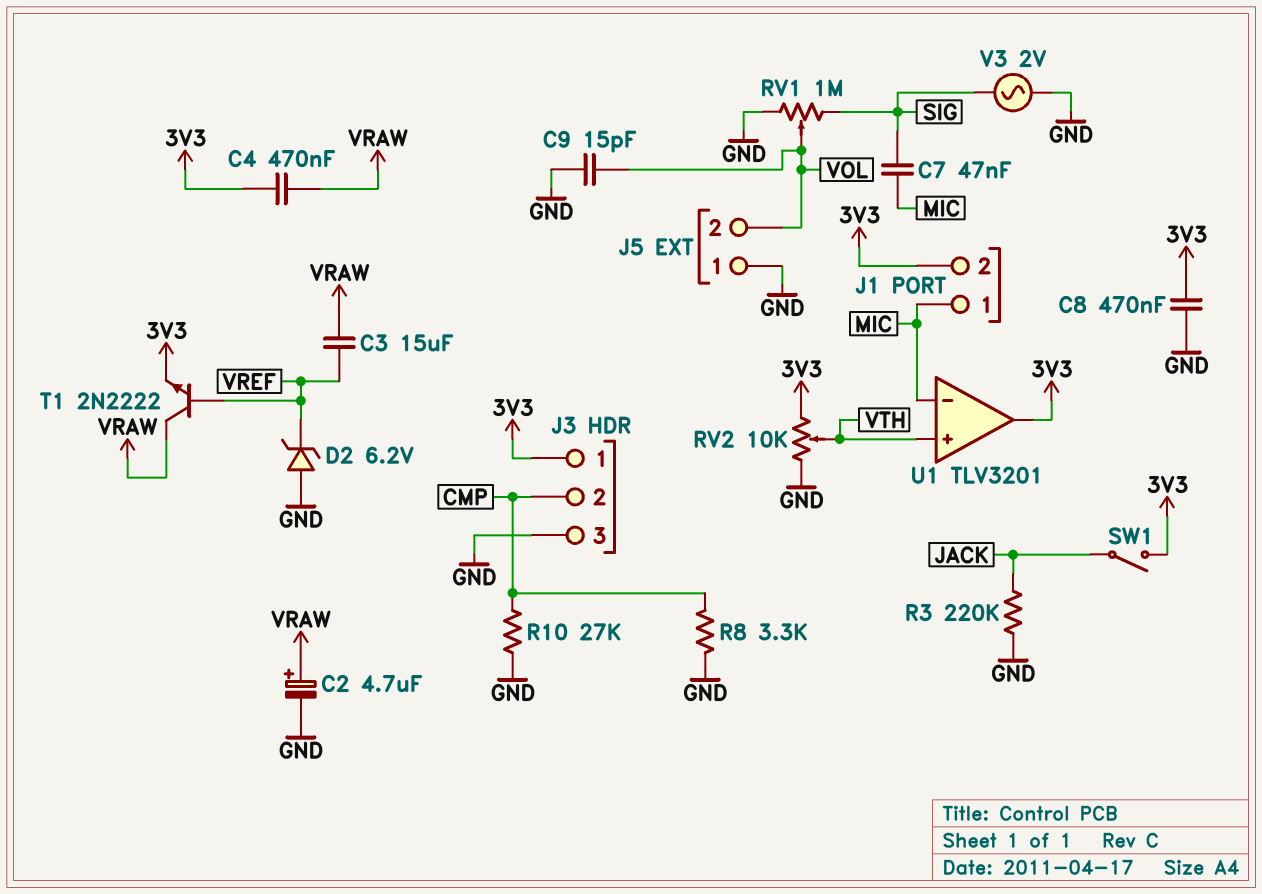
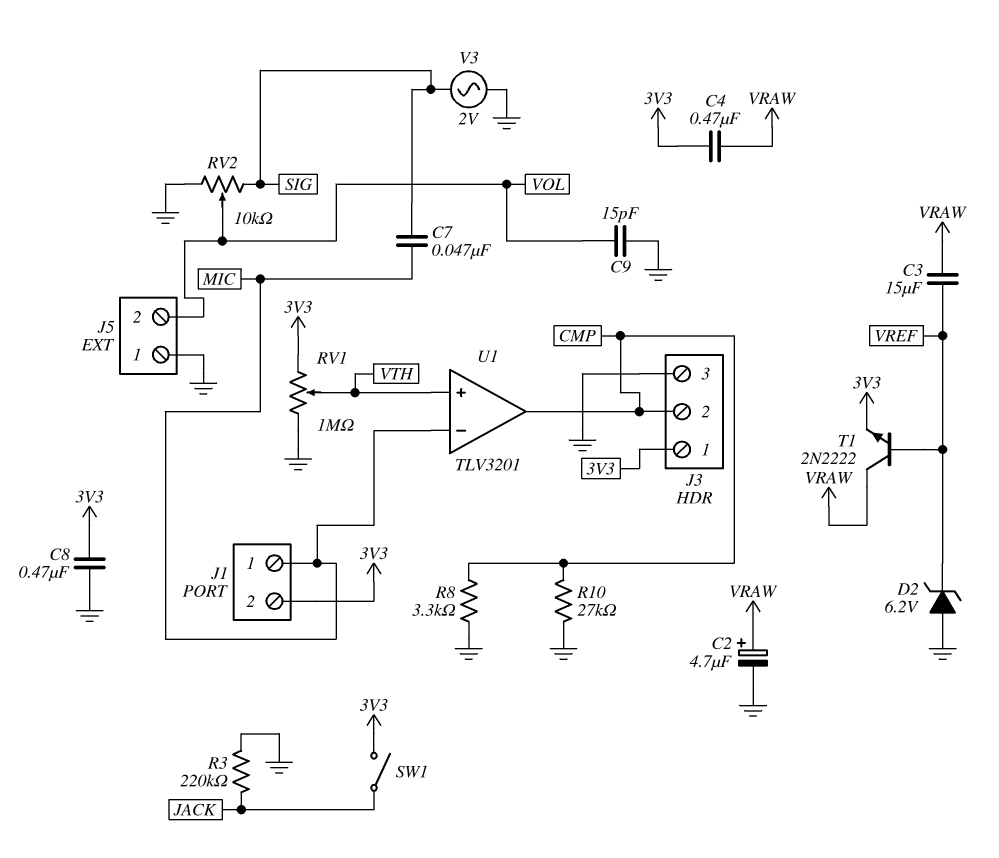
RV1: 1M (GND, SIG, wiper VOL) -> 1M (3V3, GND, wiper VTH)
RV2: 10k (3V3, GND, wiper VTH) -> 10k (GND, SIG, wiper VOL)
U1 pin out: 3V3 -> CMP

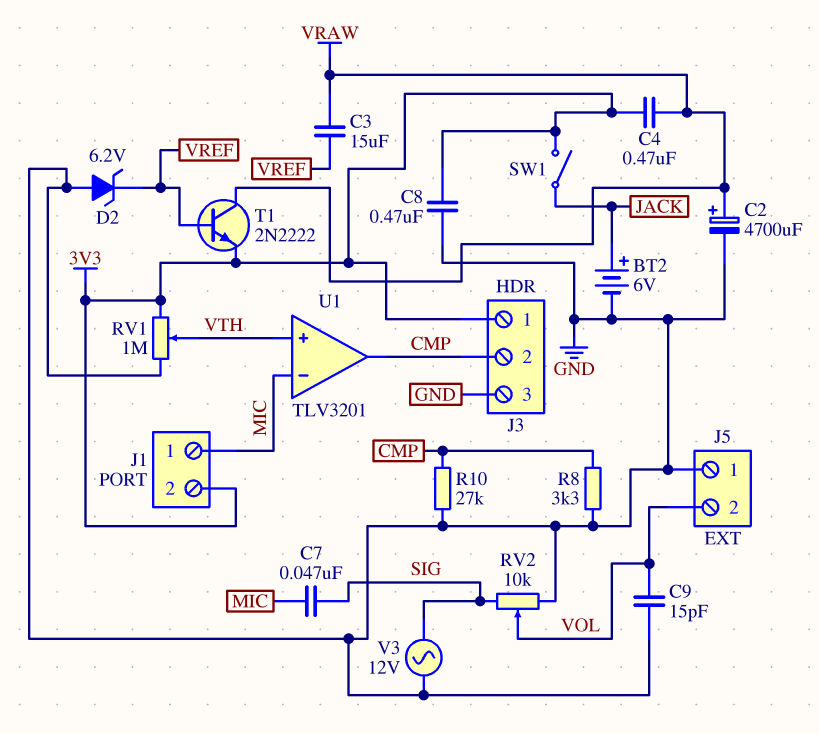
BT2: none -> 6V (plus JACK, minus GND)
C2: 4.7uF (plus VRAW, minus GND) -> 4700uF (plus VRAW, minus GND)
R3: 220k (GND, JACK) -> none
V3: AC 2V (GND, SIG) -> AC 12V (GND, SIG)

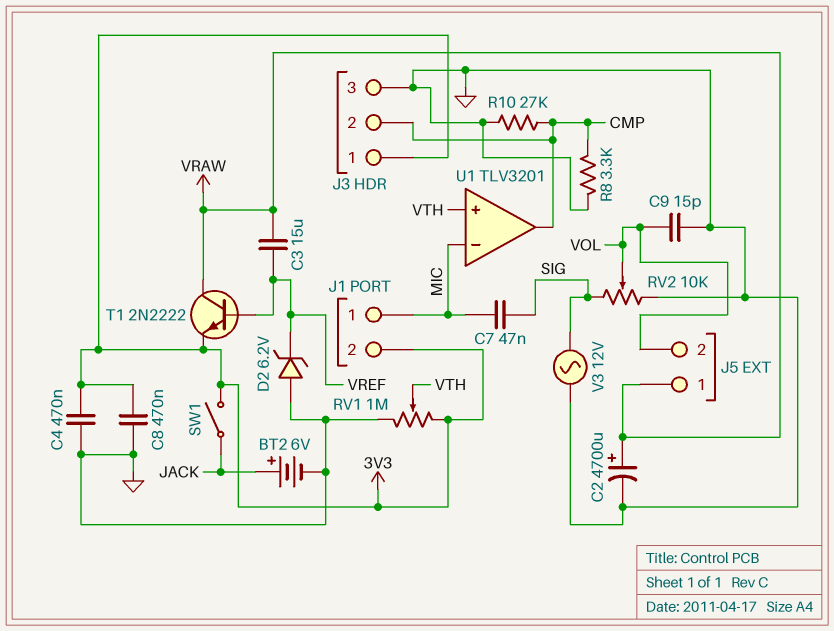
C4: 470nF (3V3, VRAW) -> 470nF (3V3, GND)
J5 pin 1: GND -> VRAW

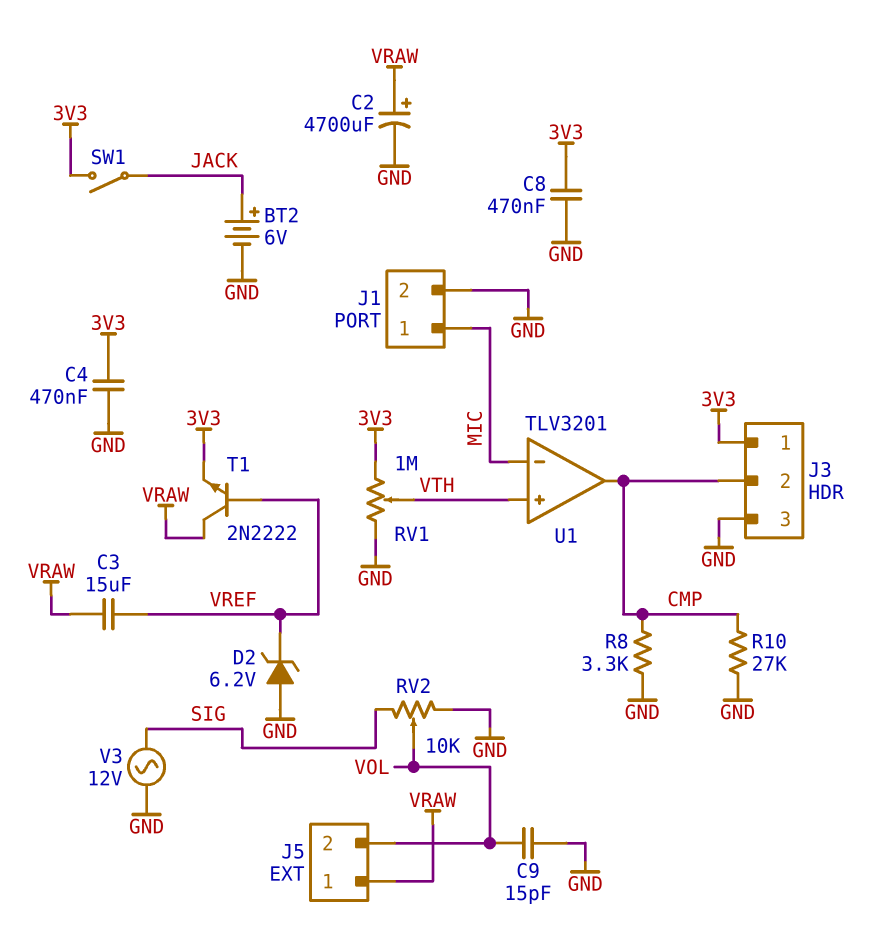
C7: 47nF (MIC, SIG) -> none
J1 pin 2: 3V3 -> GND

